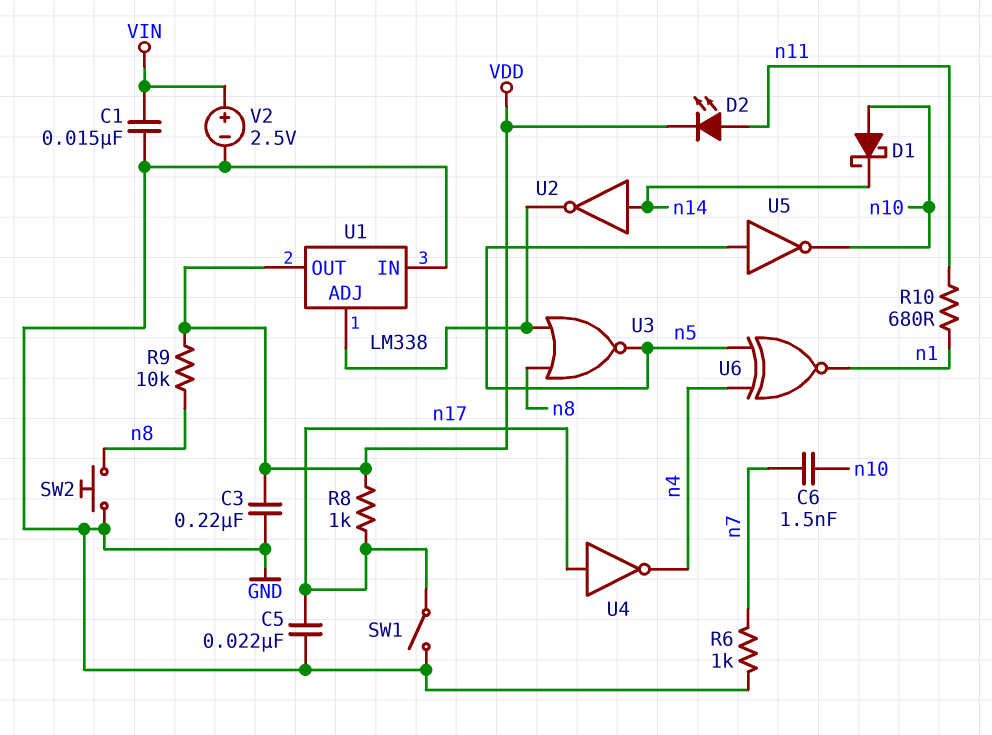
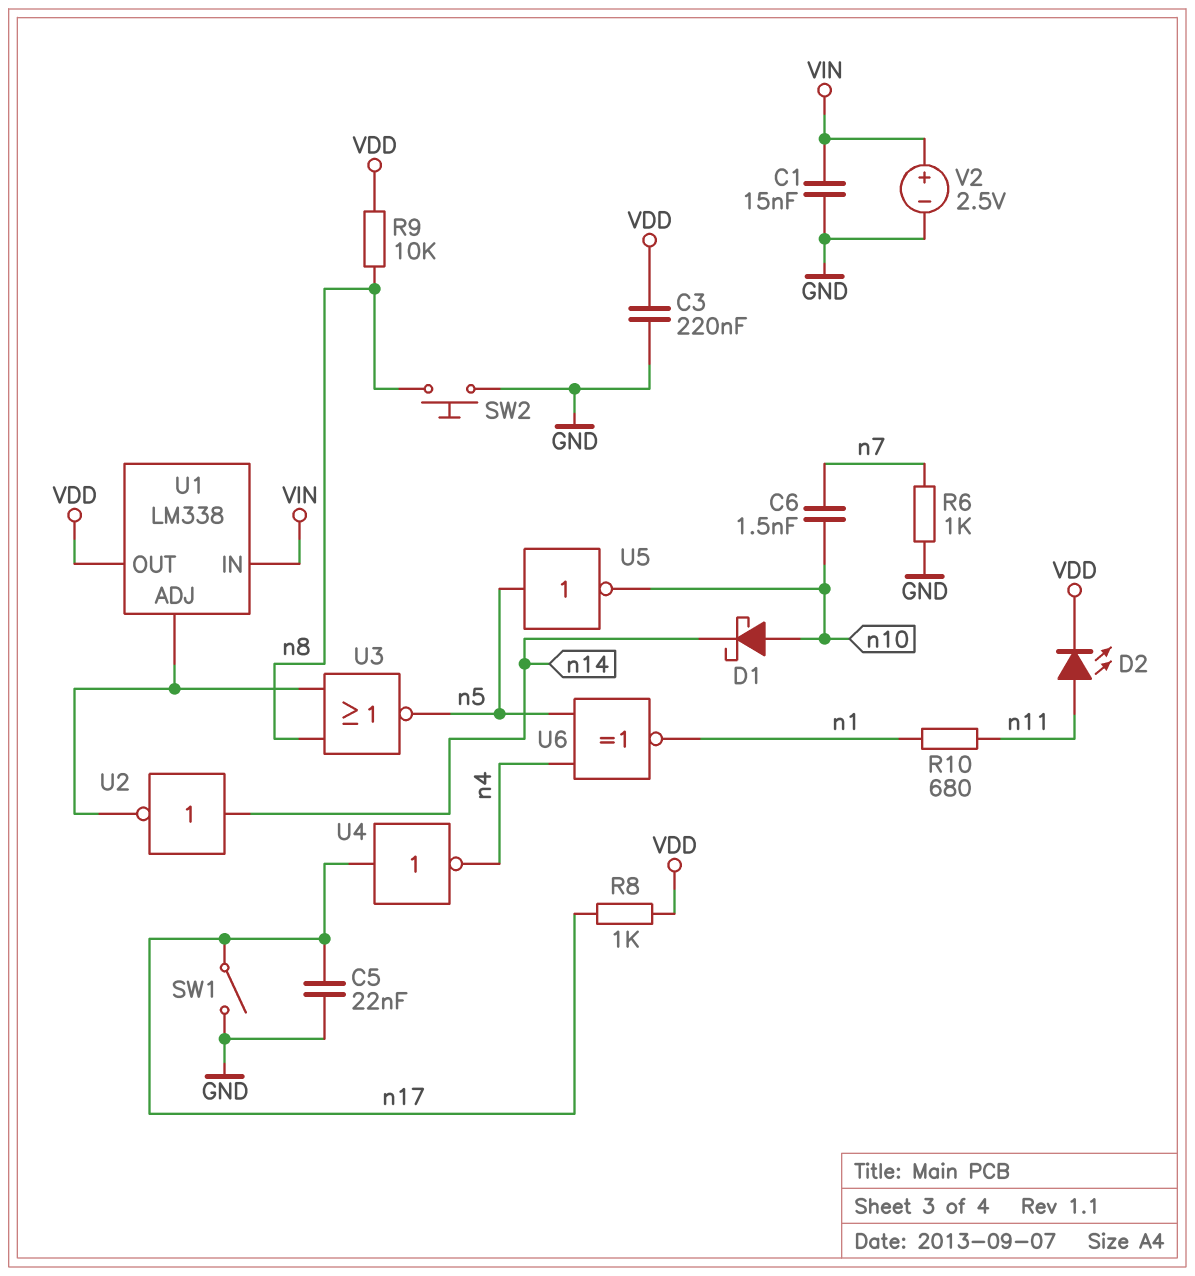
U1 pin IN: GND -> VIN

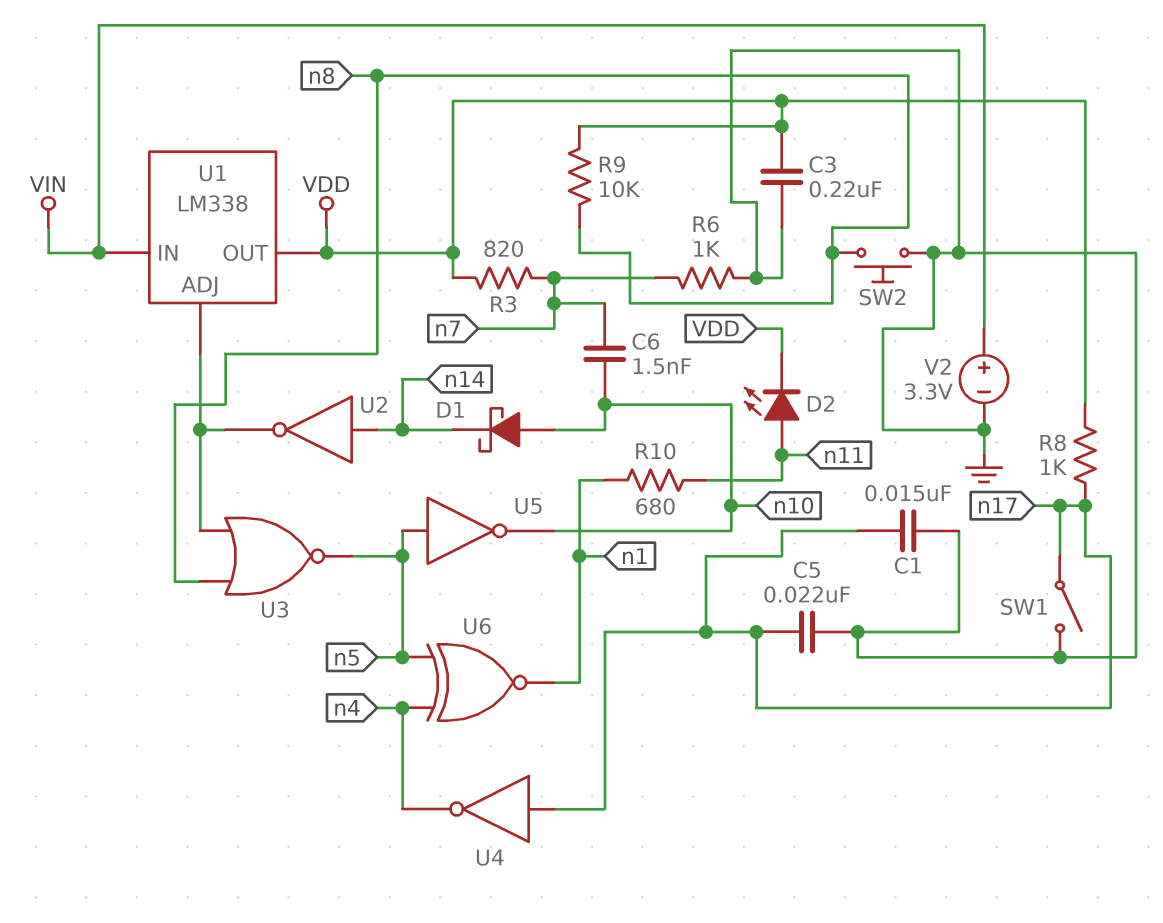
C1: 15nF (GND, VIN) -> 15nF (GND, n17)
R3: none -> 820 (VDD, n7)
V2: 2.5V (plus VIN, minus GND) -> 3.3V (plus VIN, minus GND)

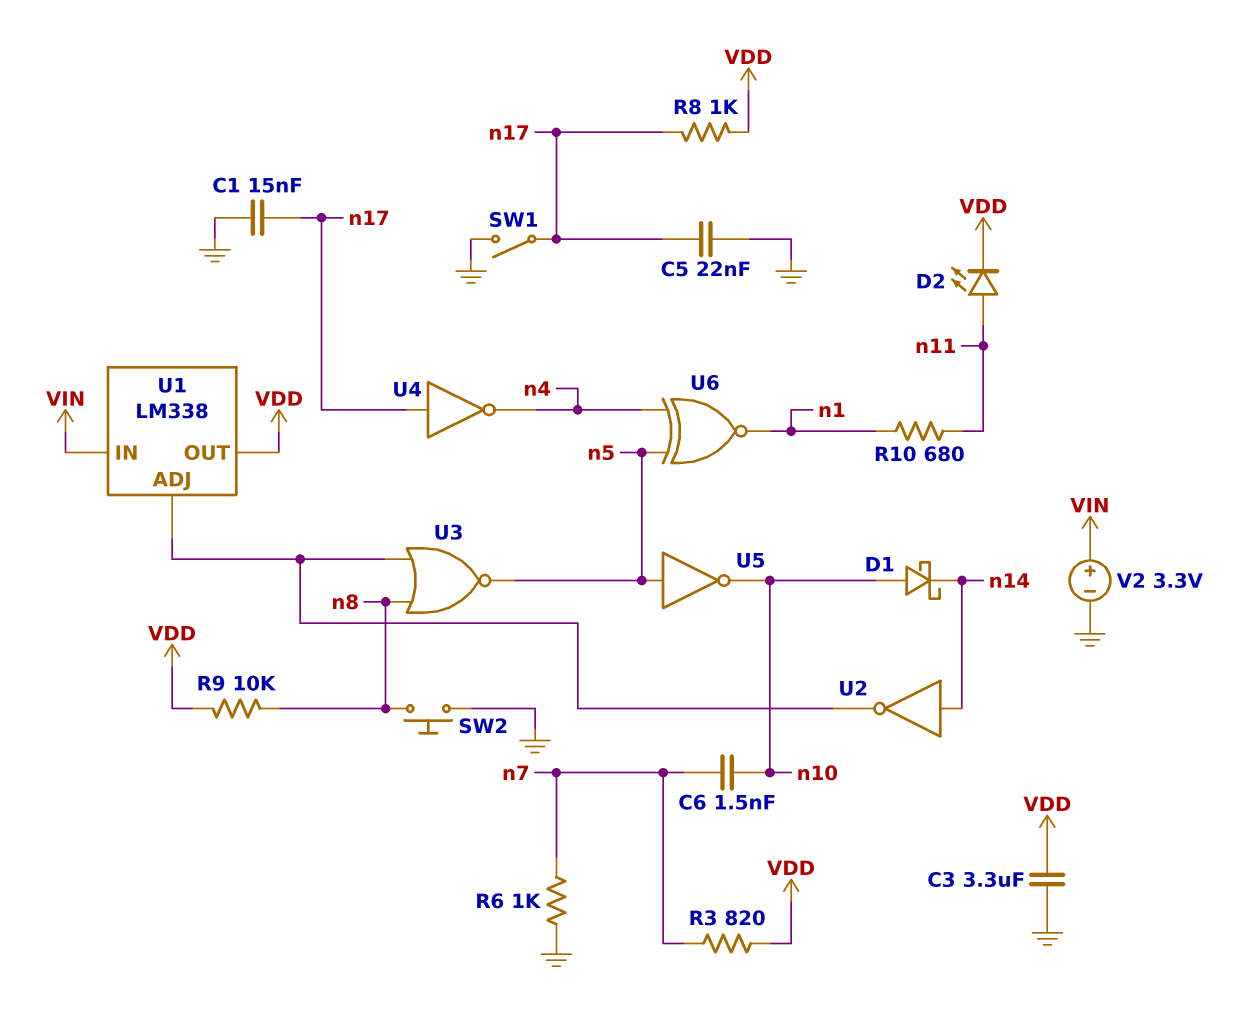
C3: 220nF (GND, VDD) -> 3.3uF (GND, VDD)

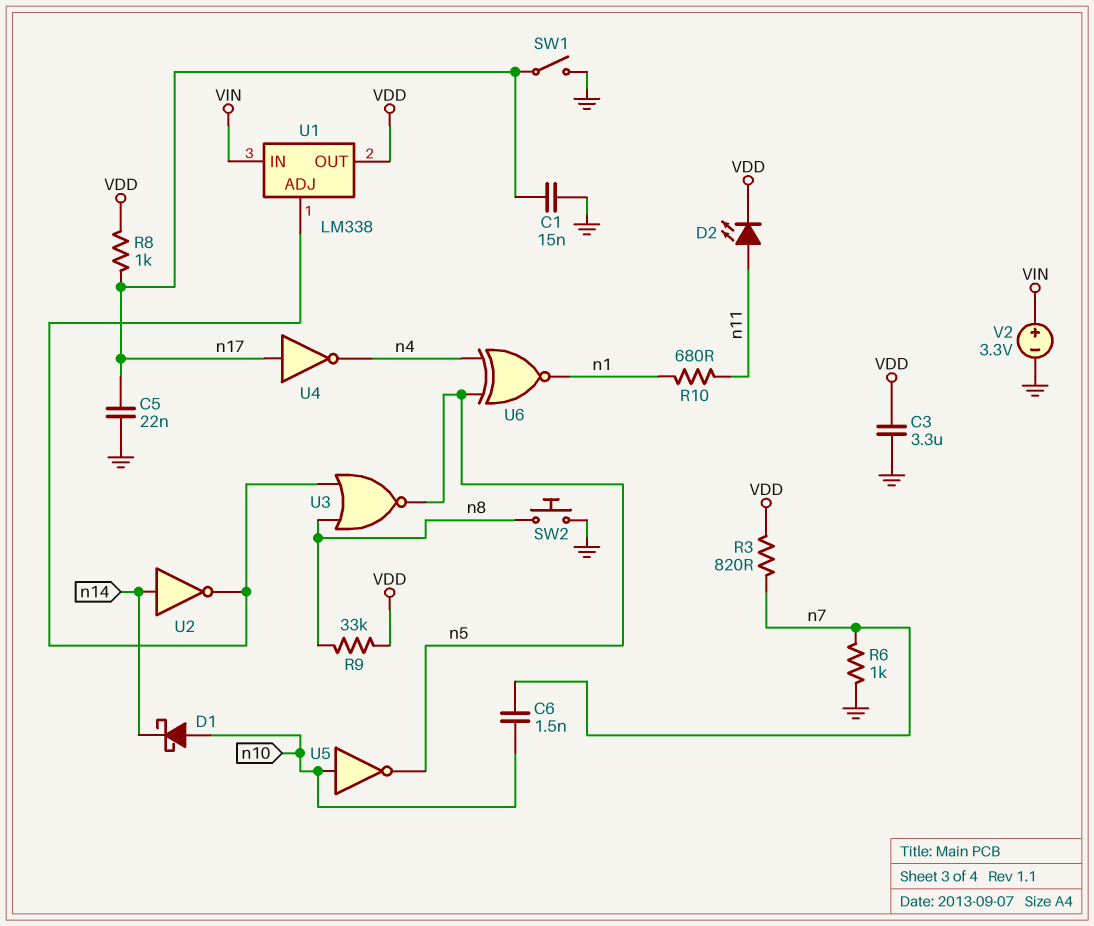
R9: 10k (VDD, n8) -> 33k (VDD, n8)
U5: NOT (in n5, out n10) -> NOT (in n10, out n5)

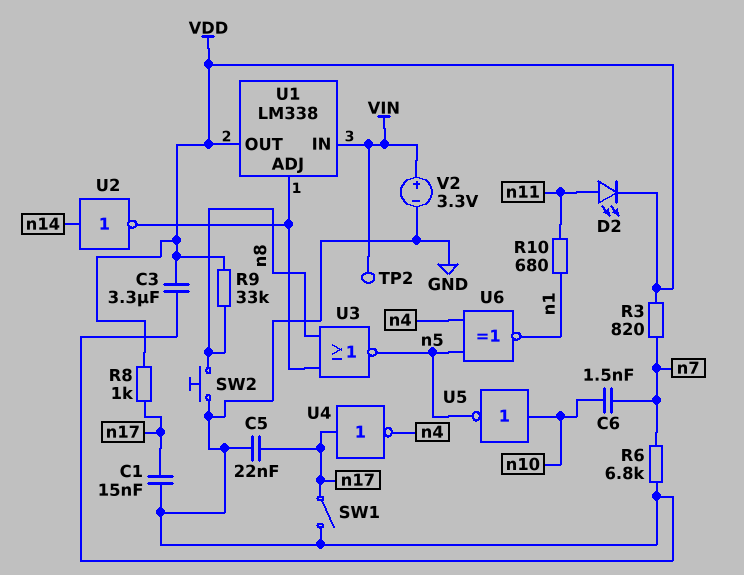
D1: schottky (A n10, K n14) -> none
R6: 1k (GND, n7) -> 6.8k (GND, n7)
TP2: none -> test point (VIN)

